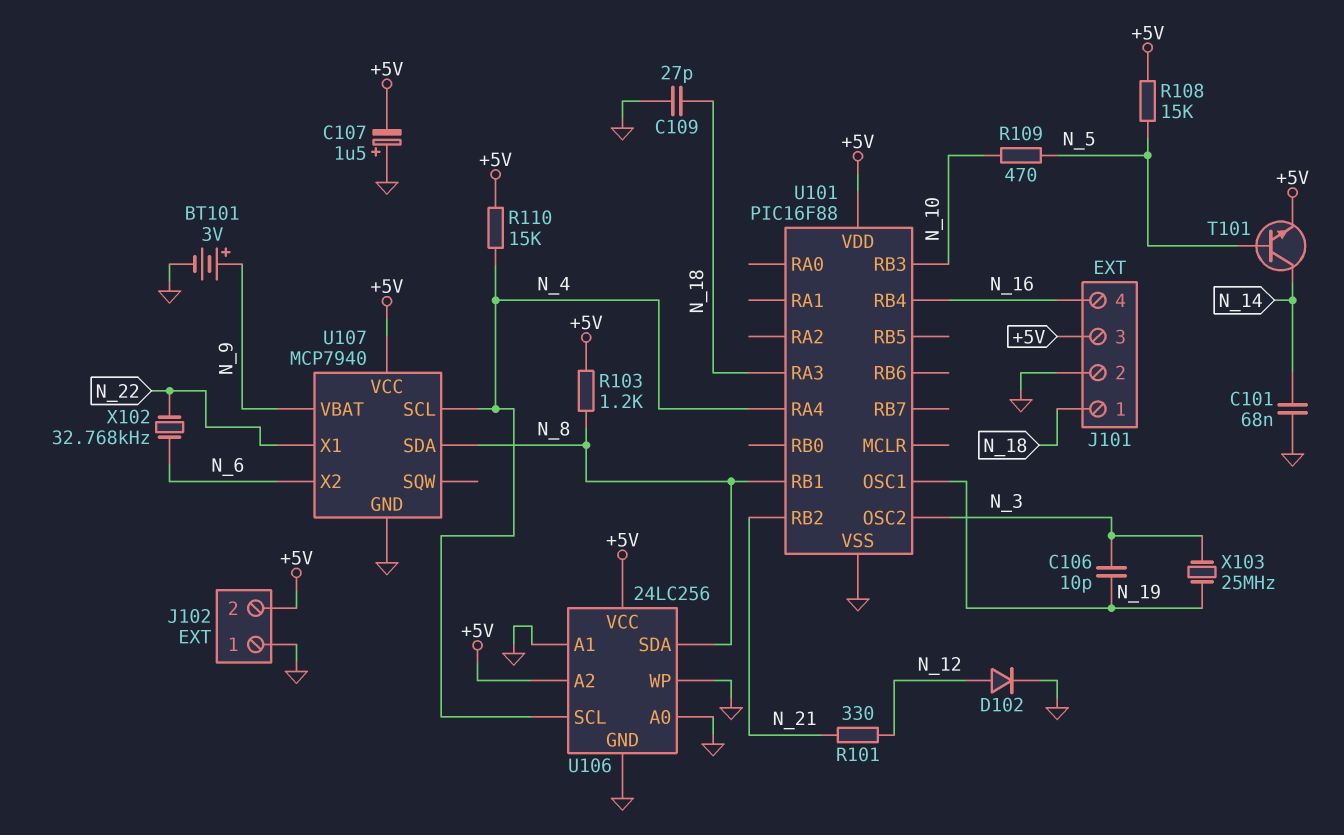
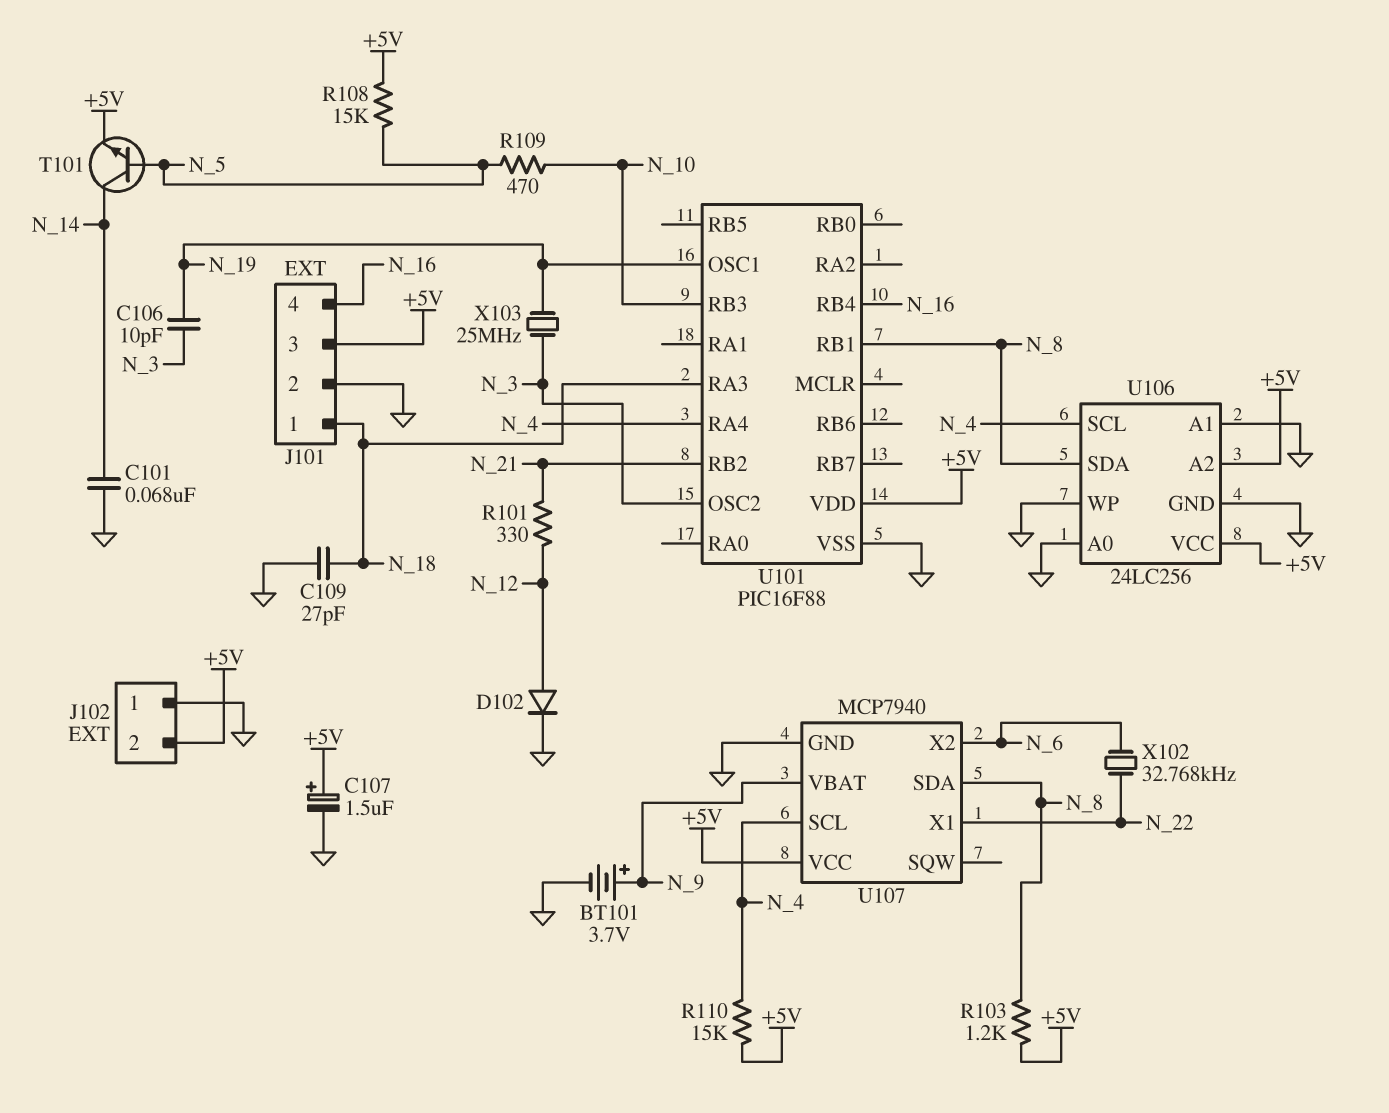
BT101: 3V (plus N_9, minus GND) -> 3.7V (plus N_9, minus GND)
C107: 1.5uF (plus GND, minus +5V) -> 1.5uF (plus +5V, minus GND)

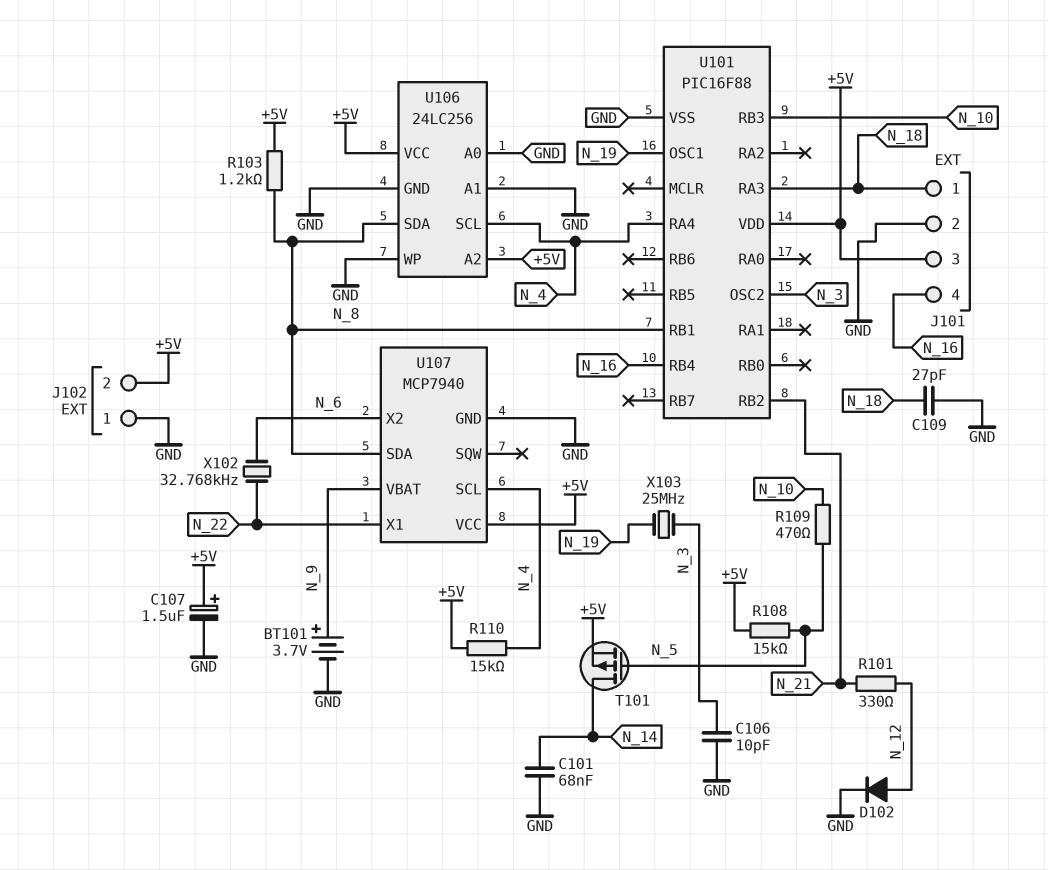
C106: 10pF (N_3, N_19) -> 10pF (GND, N_3)
T101: NPN (B N_5, C N_14, E +5V) -> PMOS (G N_5, D N_14, S +5V)

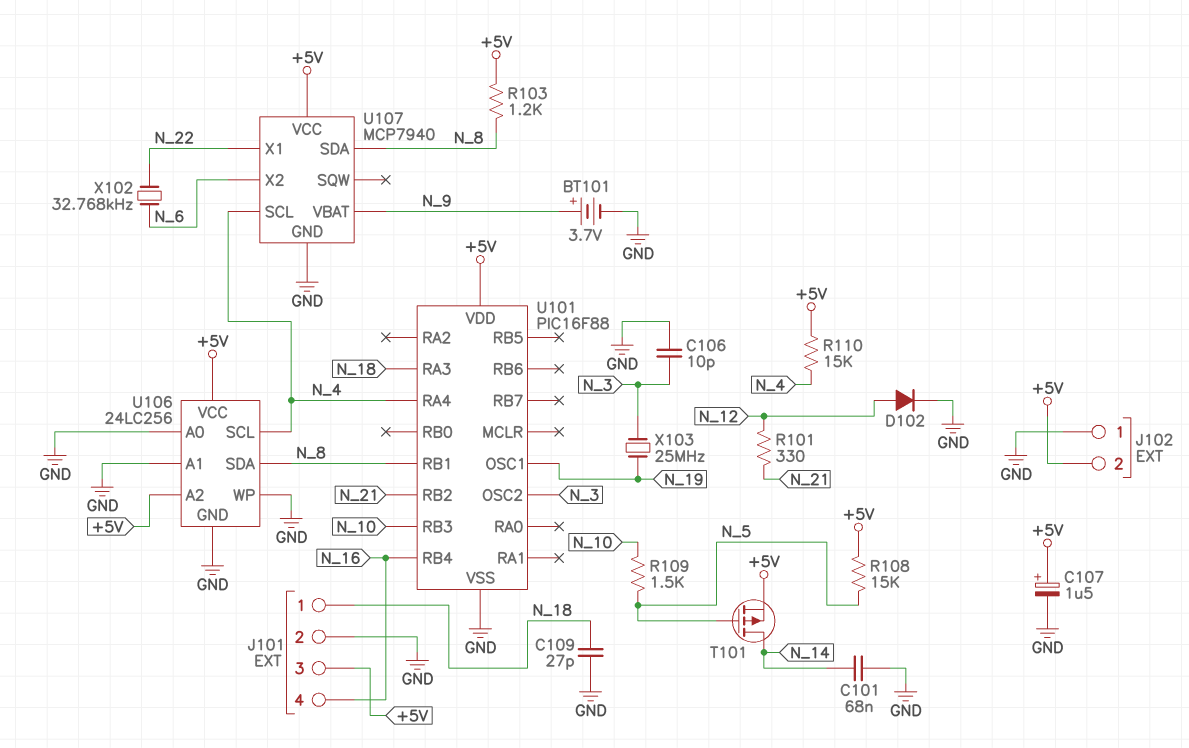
R109: 470 (N_5, N_10) -> 1.5k (N_5, N_10)

